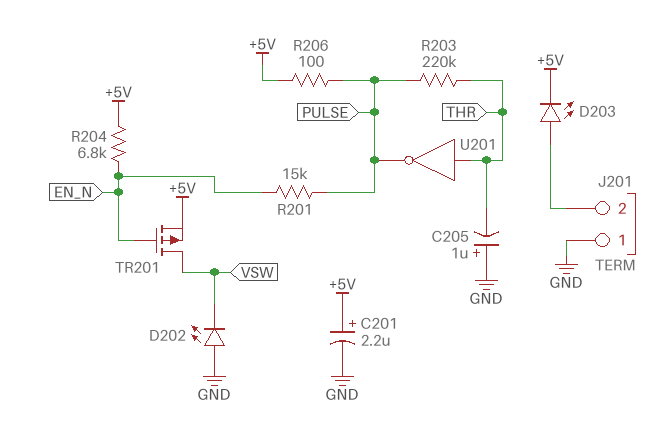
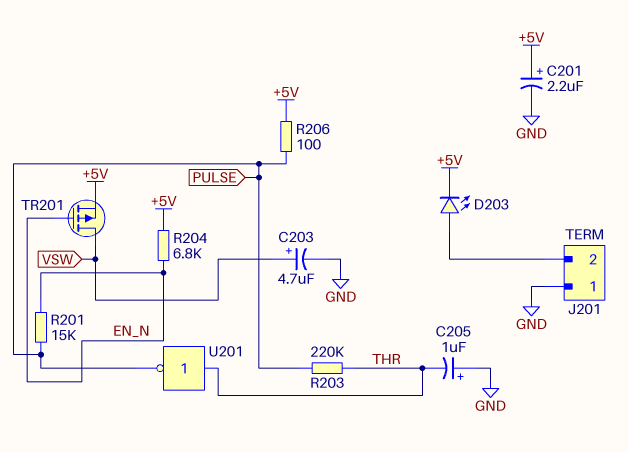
C203: none -> 4.7uF (plus VSW, minus GND)
D202: LED (A GND, K VSW) -> none

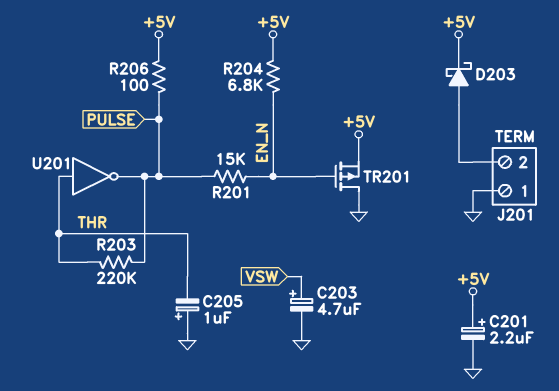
D203: LED (A J201/2, K +5V) -> schottky (A J201/2, K +5V)
TR201: PMOS (G EN_N, D VSW, S +5V) -> PMOS (G EN_N, D GND, S +5V)

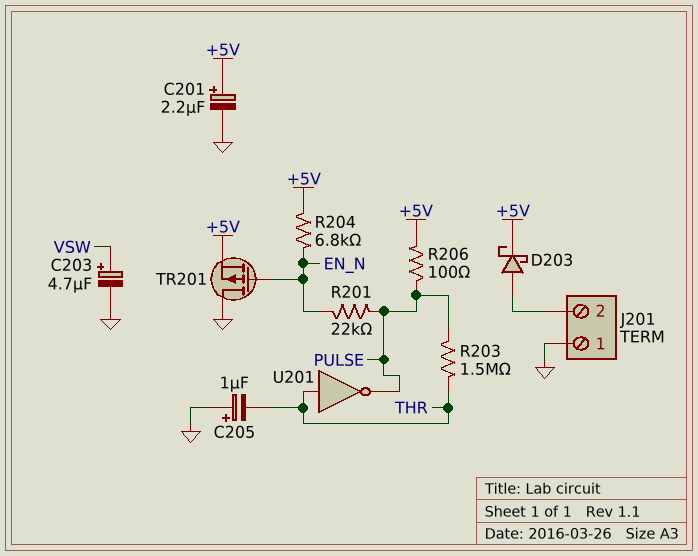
R201: 15k (EN_N, PULSE) -> 22k (EN_N, PULSE)
R203: 220k (PULSE, THR) -> 1.5M (PULSE, THR)

